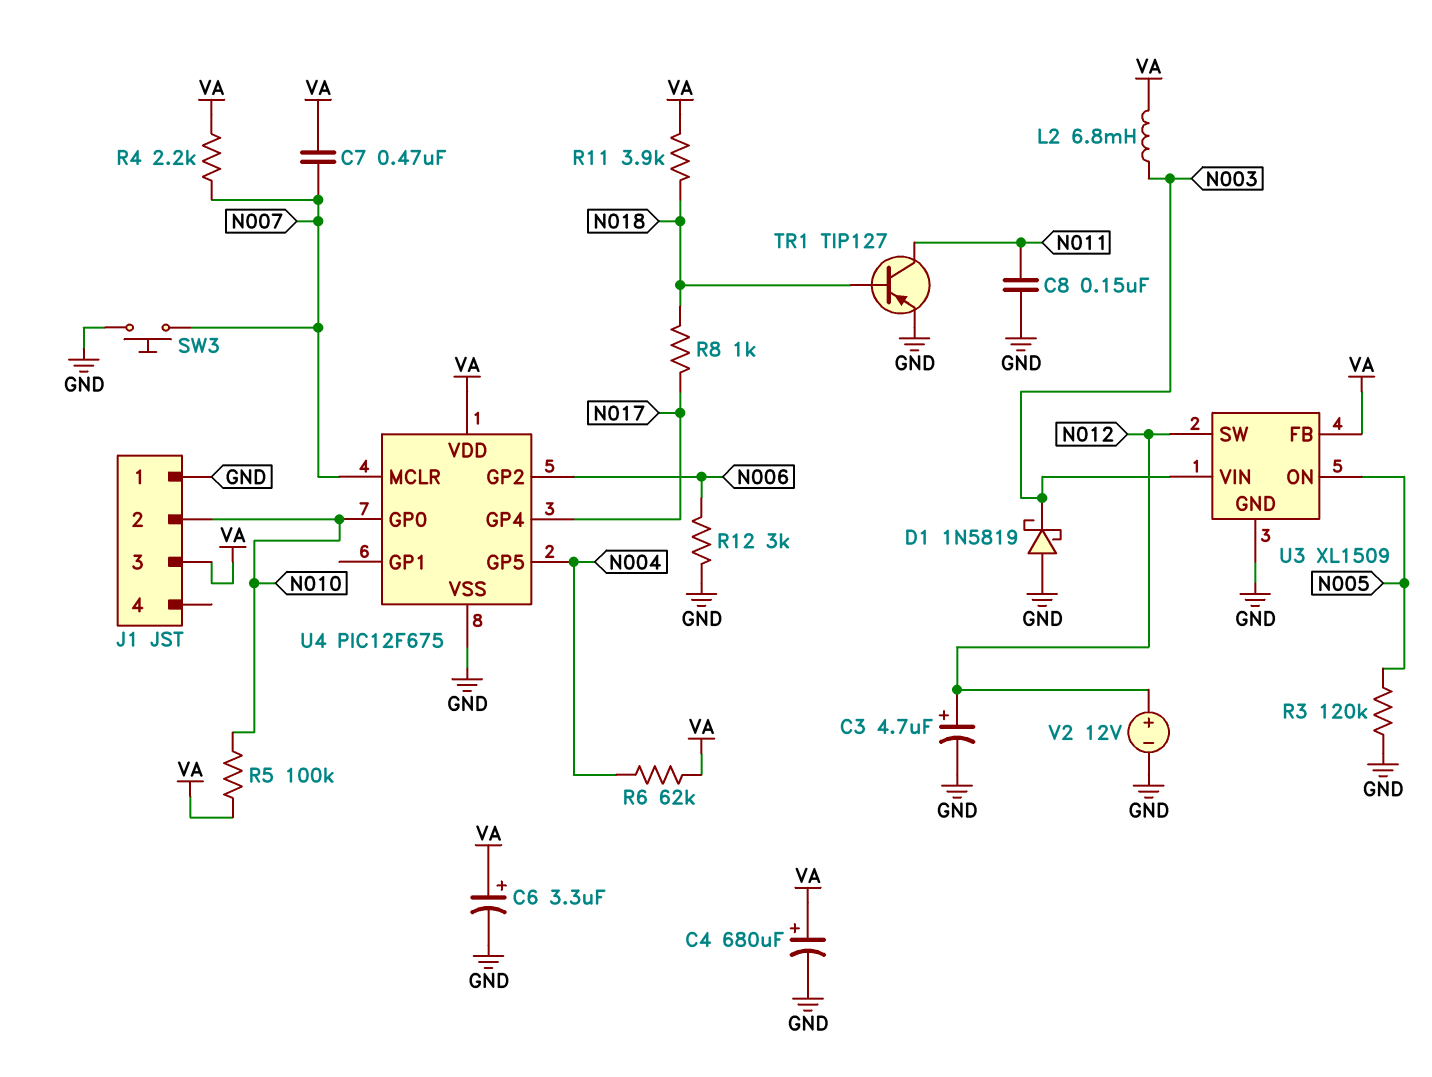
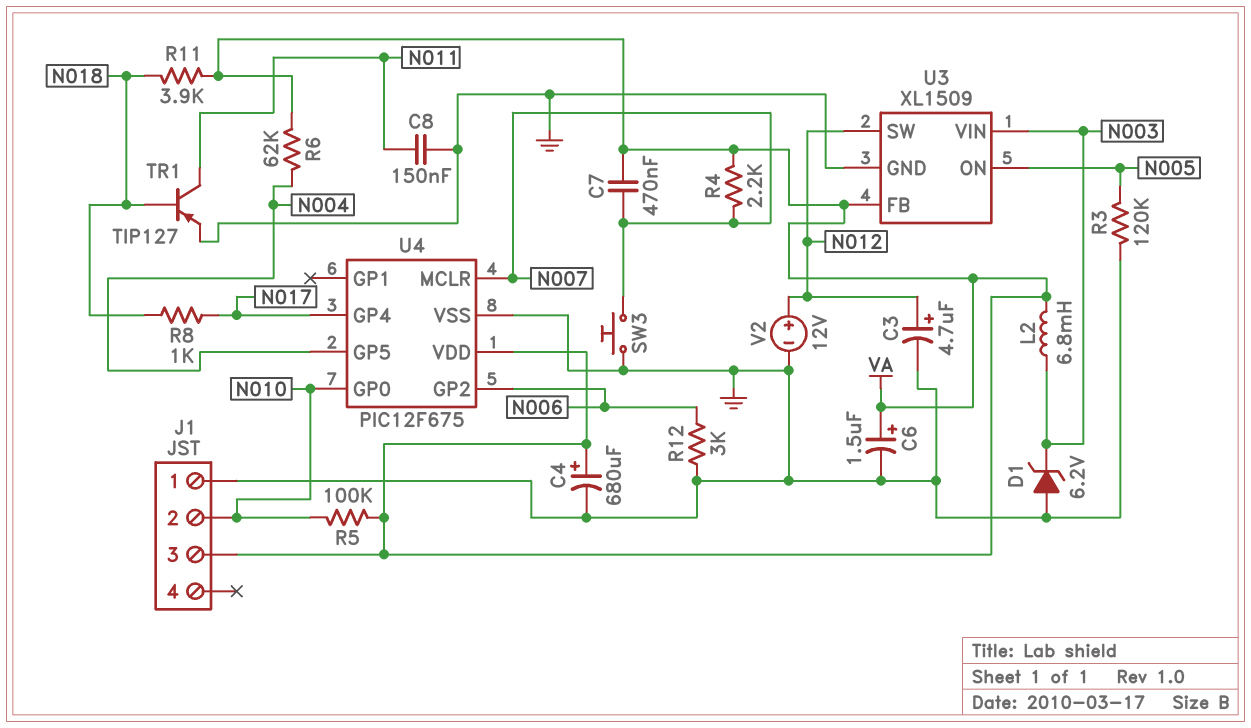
C6: 3.3uF (plus VA, minus GND) -> 1.5uF (plus VA, minus GND)
D1: schottky 1N5819 (A GND, K N003) -> zener 6.2V (A GND, K N003)

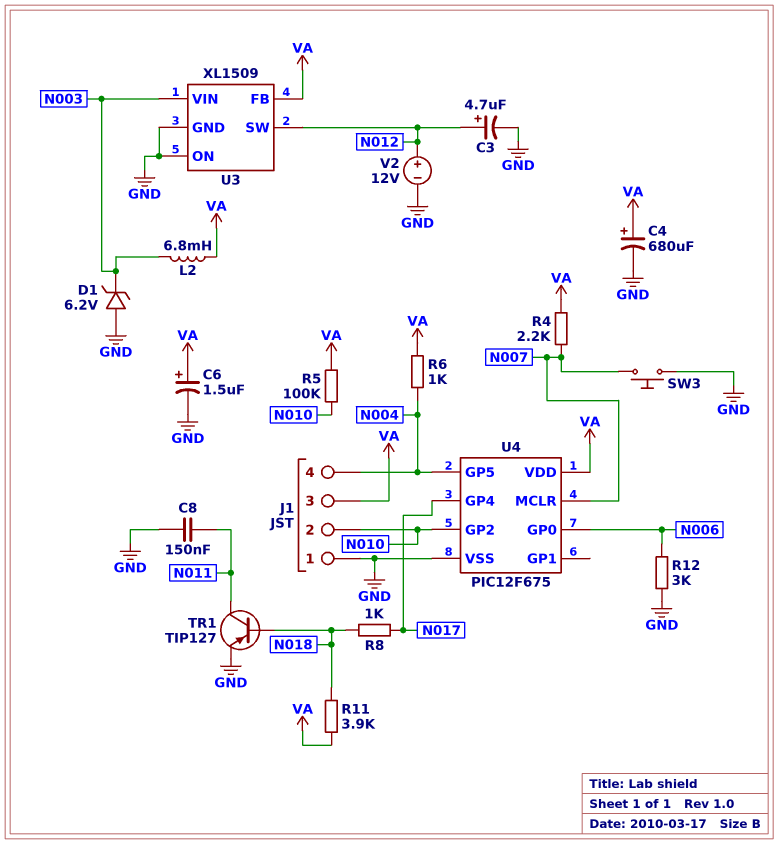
C7: 470nF (N007, VA) -> none
J1 pin 4: none -> N004
R3: 120k (GND, N005) -> none
R6: 62k (N004, VA) -> 1k (N004, VA)
U3 pin ON: N005 -> GND
U4 pin GP0: N010 -> N006
U4 pin GP2: N006 -> N010

